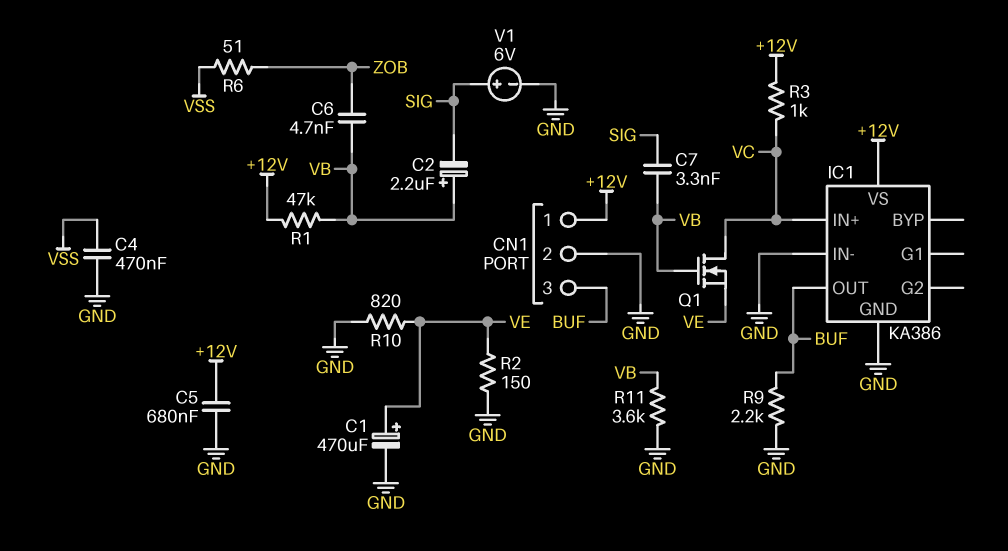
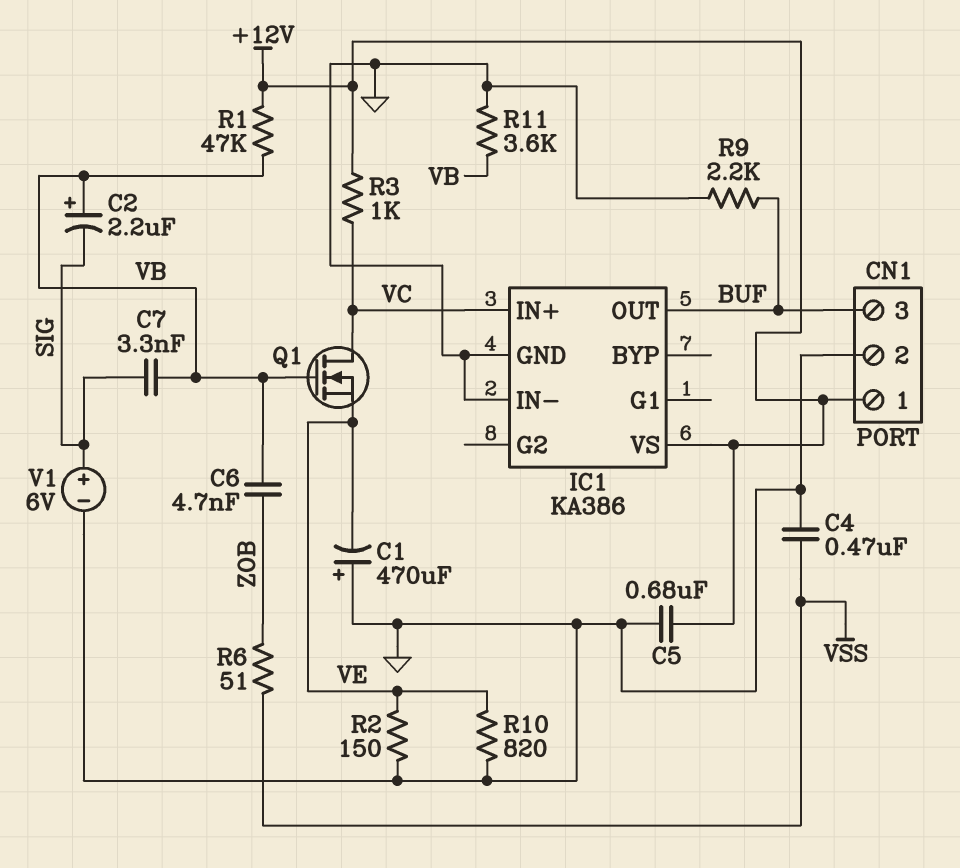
C1: 470uF (plus VE, minus GND) -> 470uF (plus GND, minus VE)

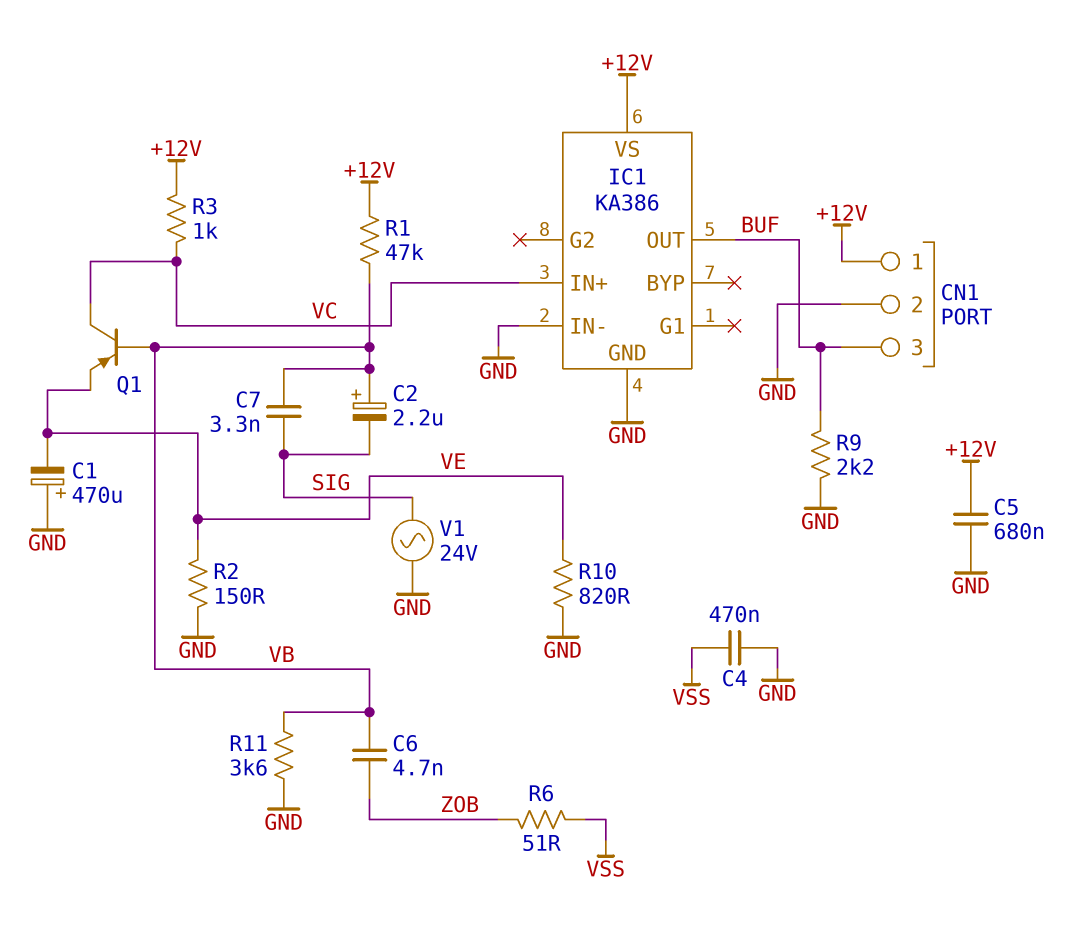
Q1: NMOS (G VB, D VC, S VE) -> PNP (B VB, C VC, E VE)
V1: 6V (plus SIG, minus GND) -> AC 24V (GND, SIG)

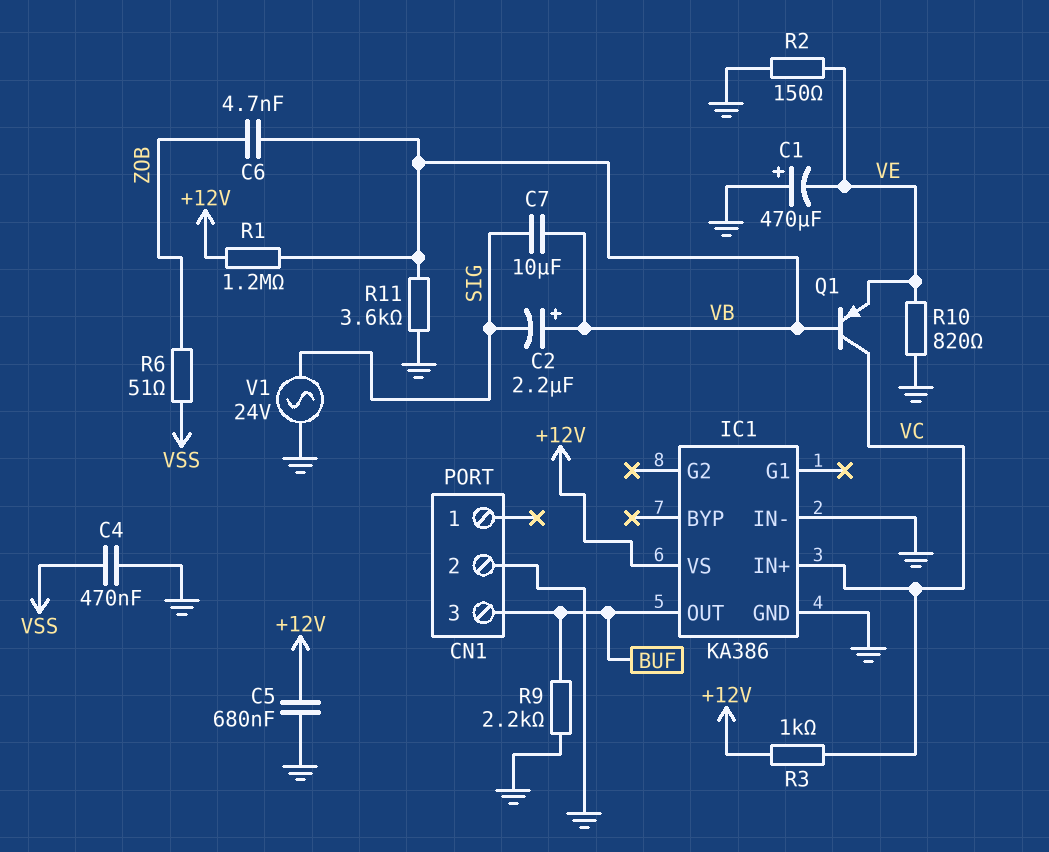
C7: 3.3nF (SIG, VB) -> 10uF (SIG, VB)
CN1 pin 1: +12V -> none
R1: 47k (+12V, VB) -> 1.2M (+12V, VB)

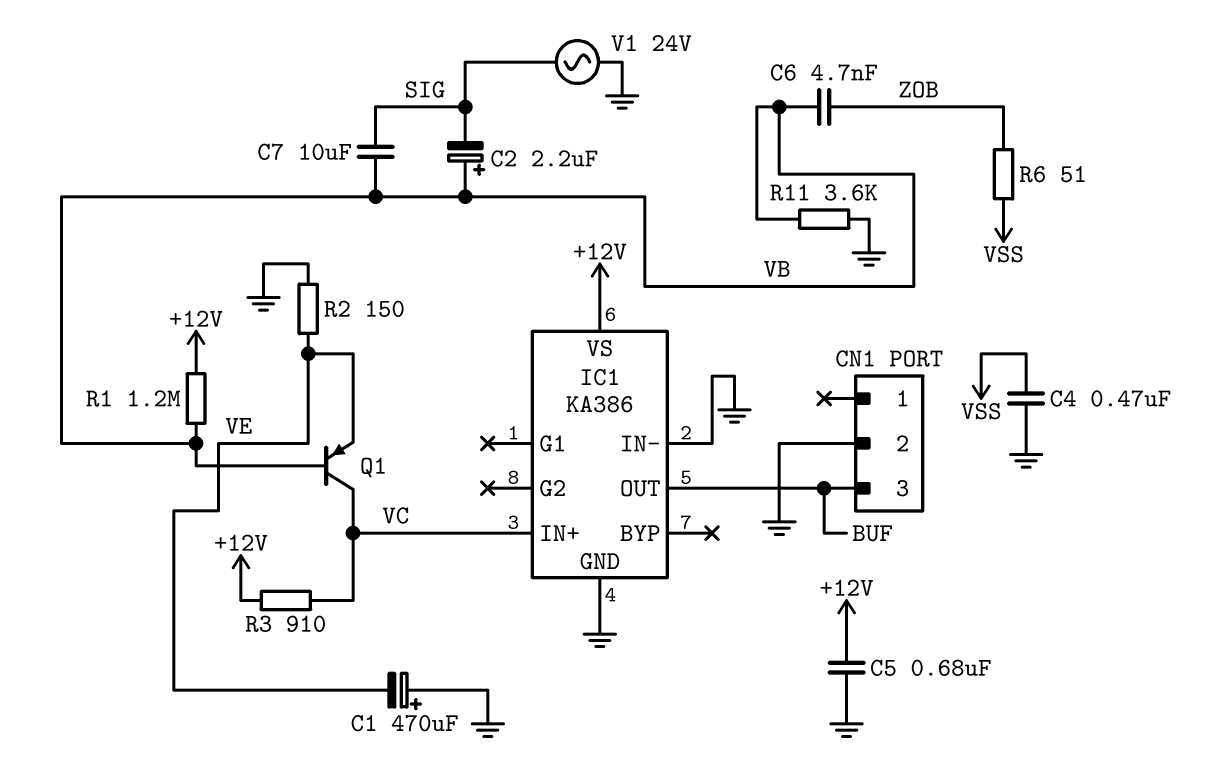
R3: 1k (+12V, VC) -> 910 (+12V, VC)
R9: 2.2k (BUF, GND) -> none
R10: 820 (GND, VE) -> none

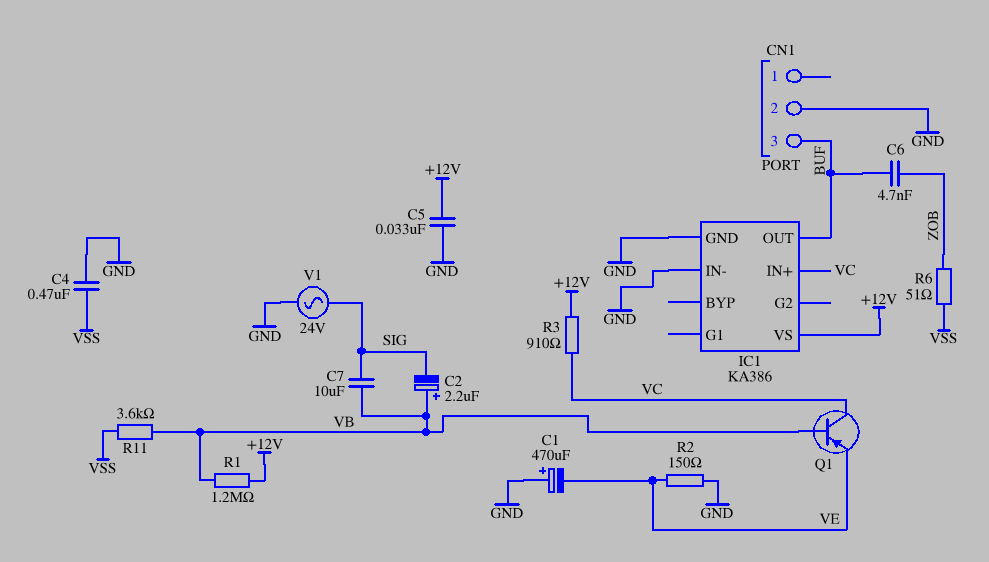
C5: 680nF (+12V, GND) -> 33nF (+12V, GND)
C6: 4.7nF (VB, ZOB) -> 4.7nF (BUF, ZOB)
R11: 3.6k (GND, VB) -> 3.6k (VB, VSS)

